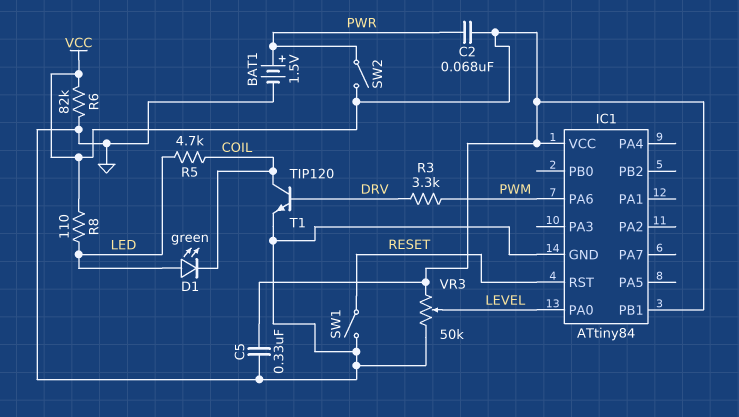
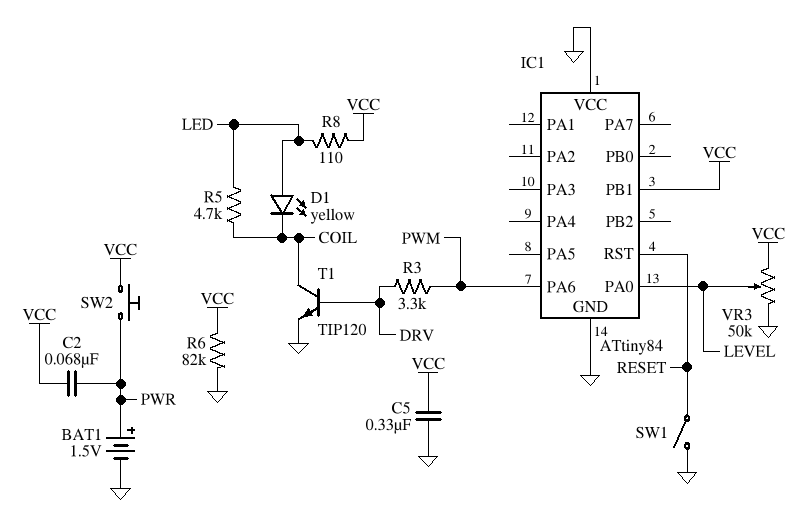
D1: LED green (A LED, K COIL) -> LED yellow (A LED, K COIL)
IC1 pin VCC: VCC -> GND
SW2: switch (PWR, VCC) -> button (PWR, VCC)

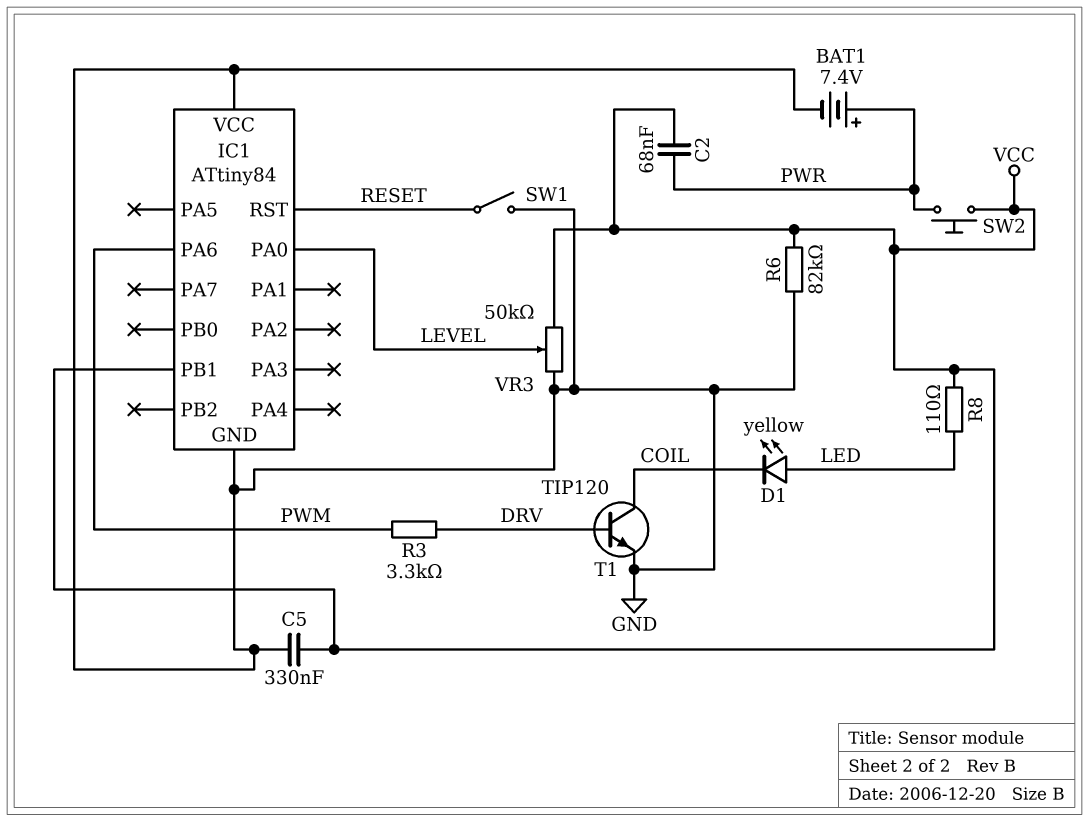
BAT1: 1.5V (plus PWR, minus GND) -> 7.4V (plus PWR, minus GND)
R5: 4.7k (COIL, LED) -> none

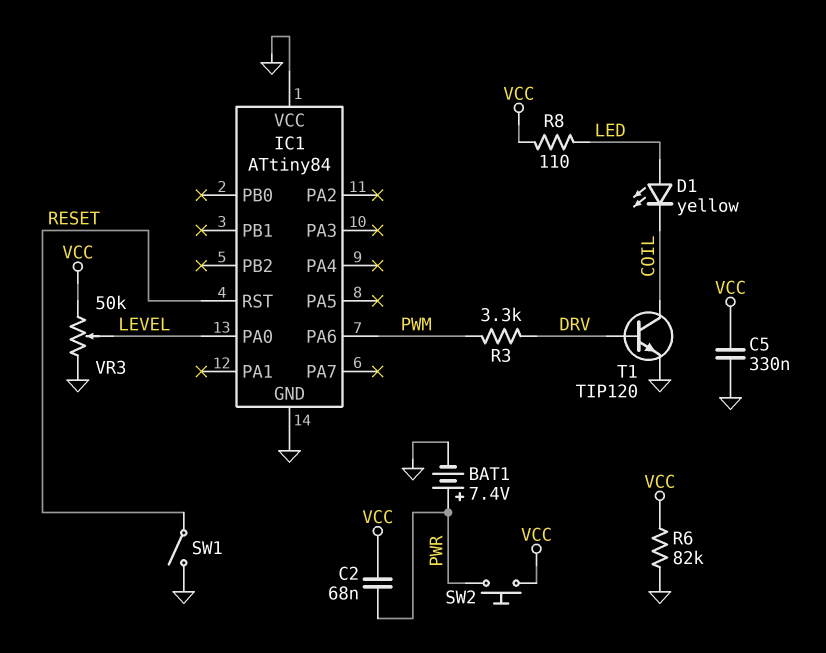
IC1 pin PB1: VCC -> none

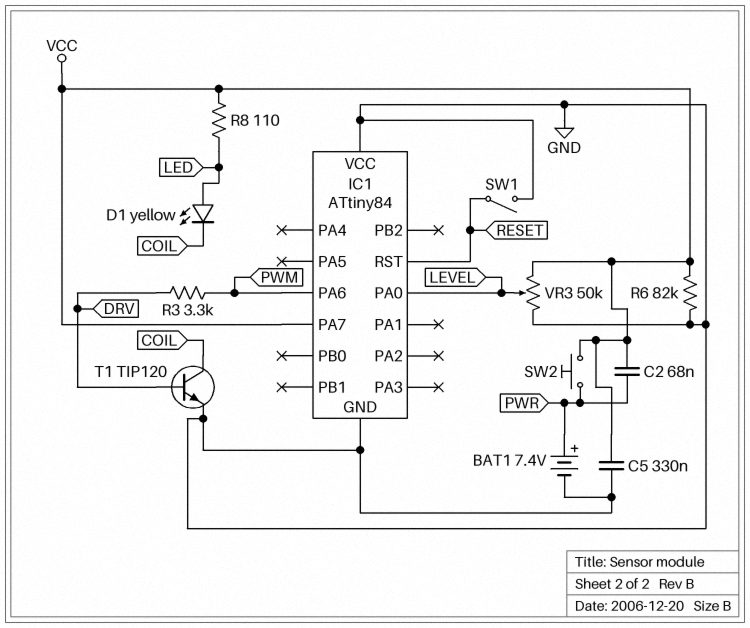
IC1 pin PA7: none -> VCC

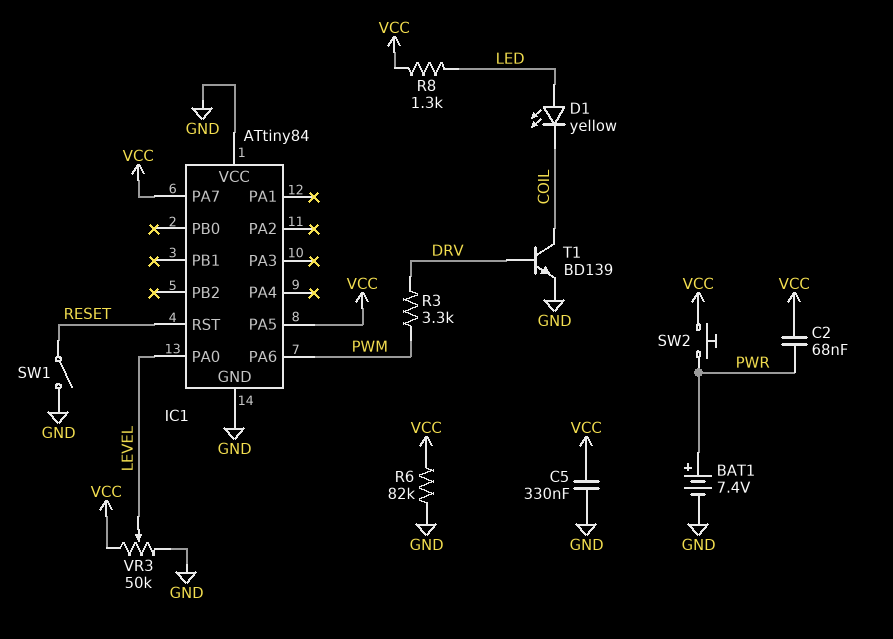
IC1 pin PA5: none -> VCC
R8: 110 (LED, VCC) -> 1.3k (LED, VCC)
T1: NPN TIP120 (B DRV, C COIL, E GND) -> NPN BD139 (B DRV, C COIL, E GND)

